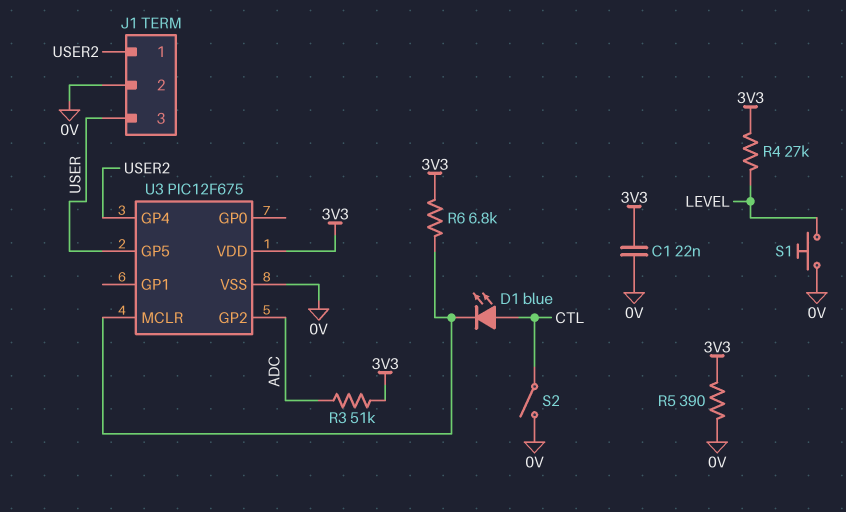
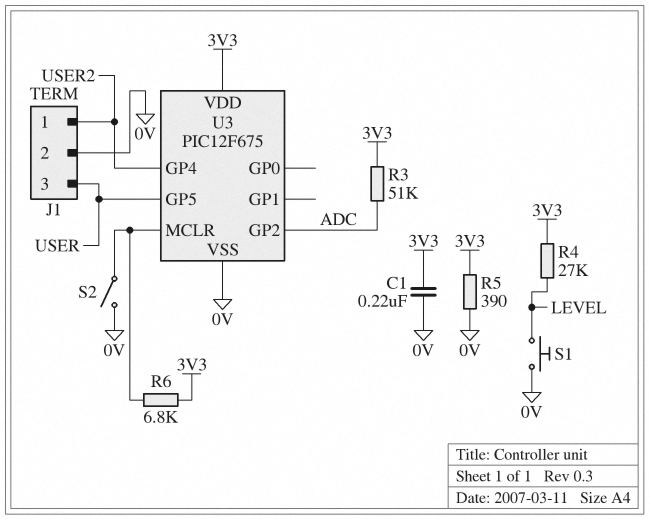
C1: 22nF (0V, 3V3) -> 220nF (0V, 3V3)
D1: LED blue (A CTL, K U3/MCLR) -> none
S2: switch (0V, CTL) -> switch (0V, U3/MCLR)

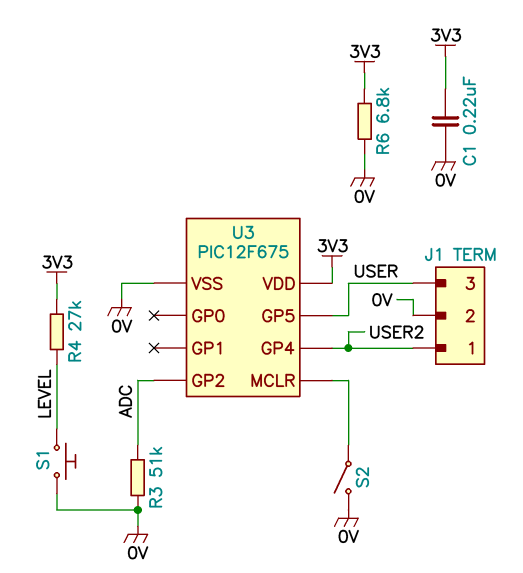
R3: 51k (3V3, ADC) -> 51k (0V, ADC)
R5: 390 (0V, 3V3) -> none
R6: 6.8k (3V3, U3/MCLR) -> 6.8k (0V, 3V3)

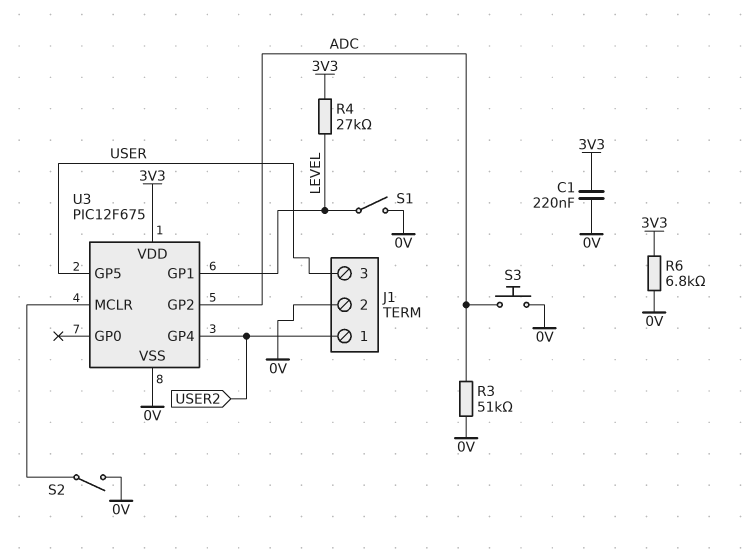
S1: button (0V, LEVEL) -> switch (0V, LEVEL)
S3: none -> button (0V, ADC)
U3 pin GP1: none -> LEVEL

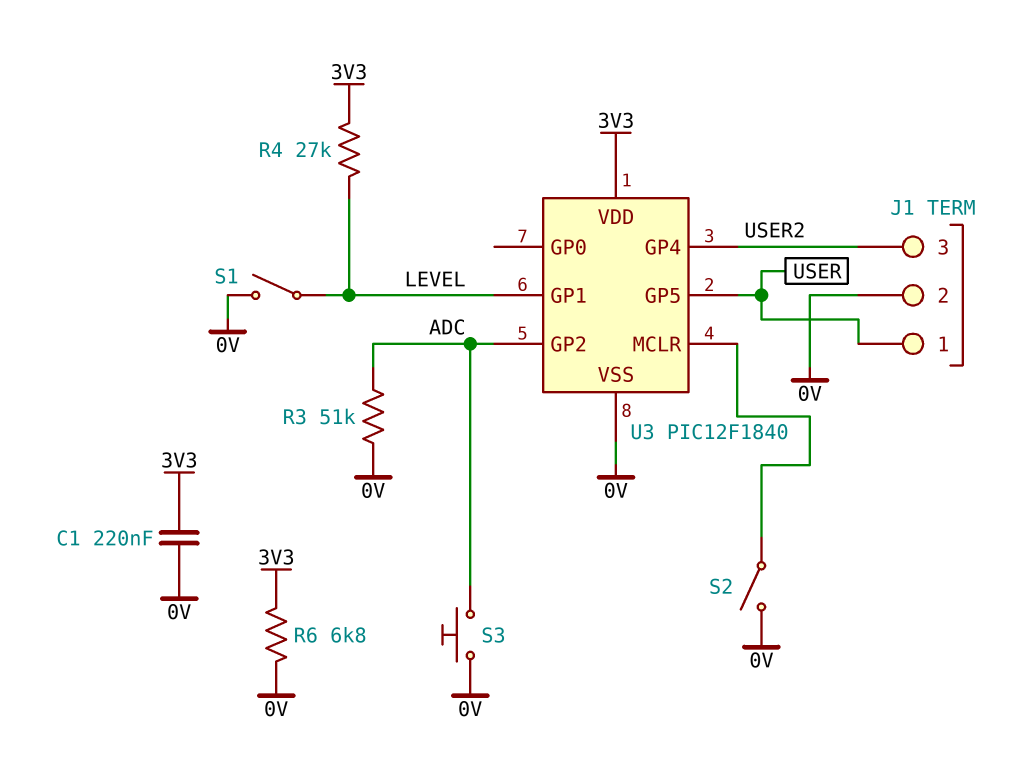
J1 pin 1: USER2 -> USER
J1 pin 3: USER -> USER2
U3: PIC12F675 -> PIC12F1840

